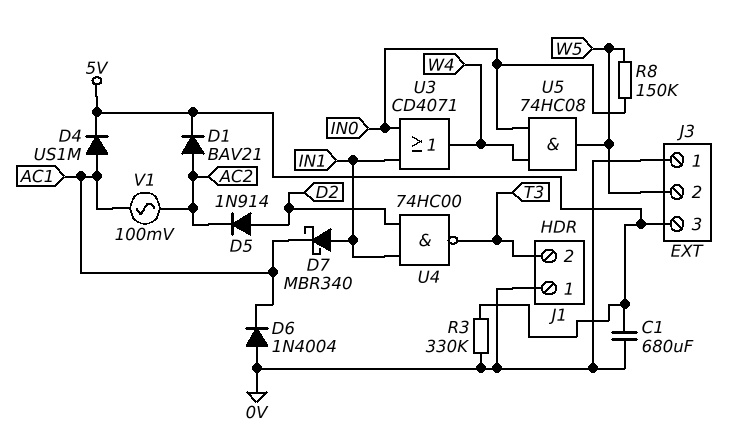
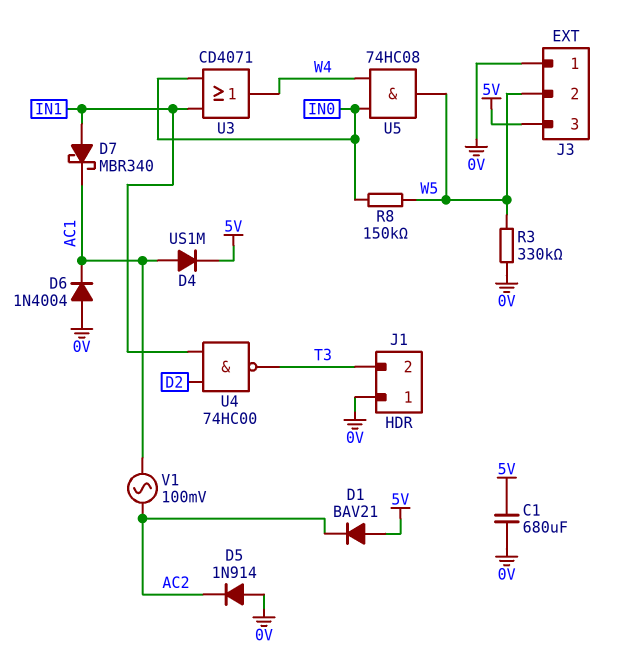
D1: diode BAV21 (A AC2, K 5V) -> diode BAV21 (A 5V, K AC2)
D5: diode 1N914 (A D2, K AC2) -> diode 1N914 (A 0V, K AC2)
R3: 330k (0V, 5V) -> 330k (0V, W5)

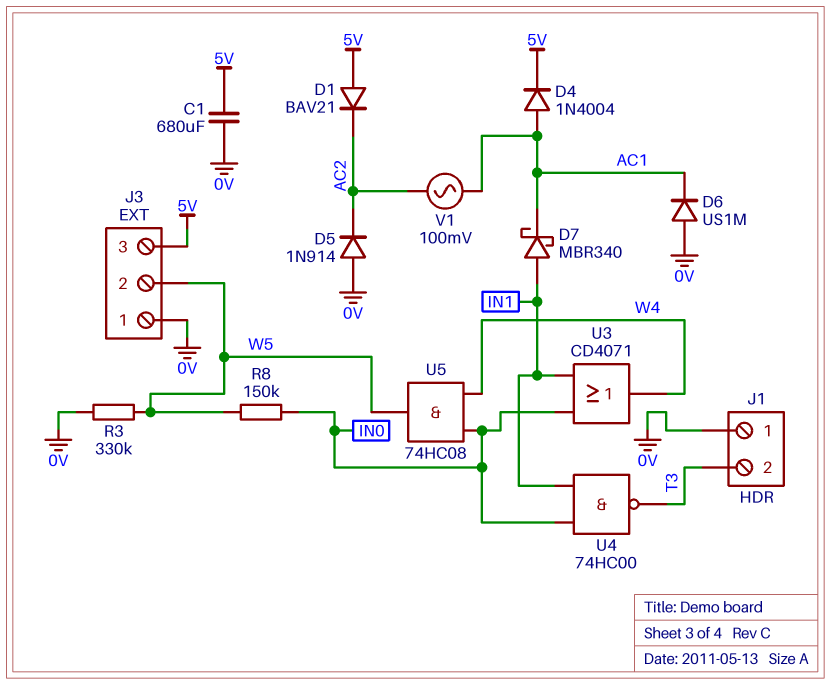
D4: diode US1M (A AC1, K 5V) -> diode 1N4004 (A AC1, K 5V)
D6: diode 1N4004 (A 0V, K AC1) -> diode US1M (A 0V, K AC1)
U4: NAND 74HC00 (in D2, in IN1, out T3) -> NAND 74HC00 (in IN0, in IN1, out T3)

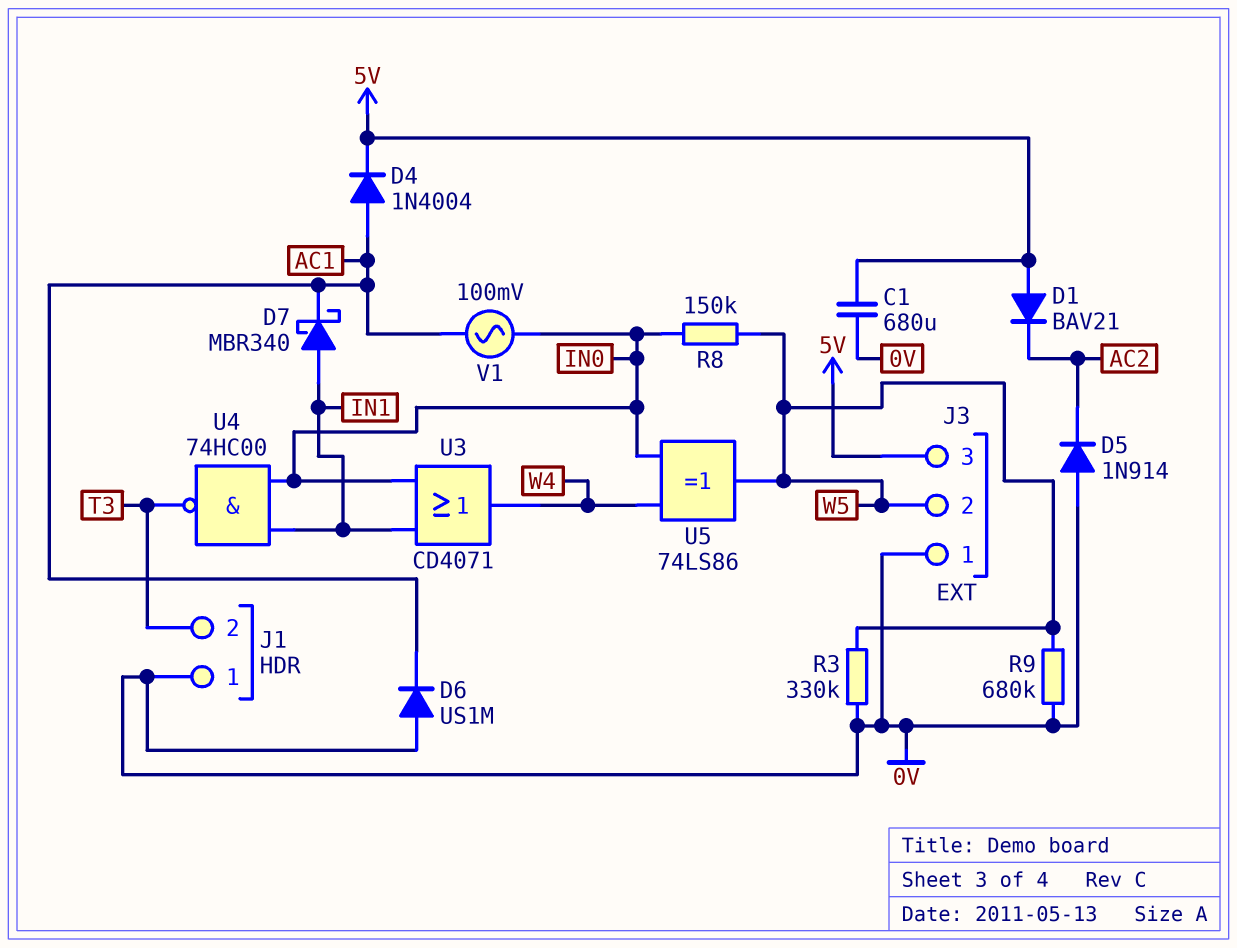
R9: none -> 680k (0V, W5)
U5: AND 74HC08 (in IN0, in W4, out W5) -> XOR 74LS86 (in IN0, in W4, out W5)
V1: AC 100mV (AC1, AC2) -> AC 100mV (AC1, IN0)

